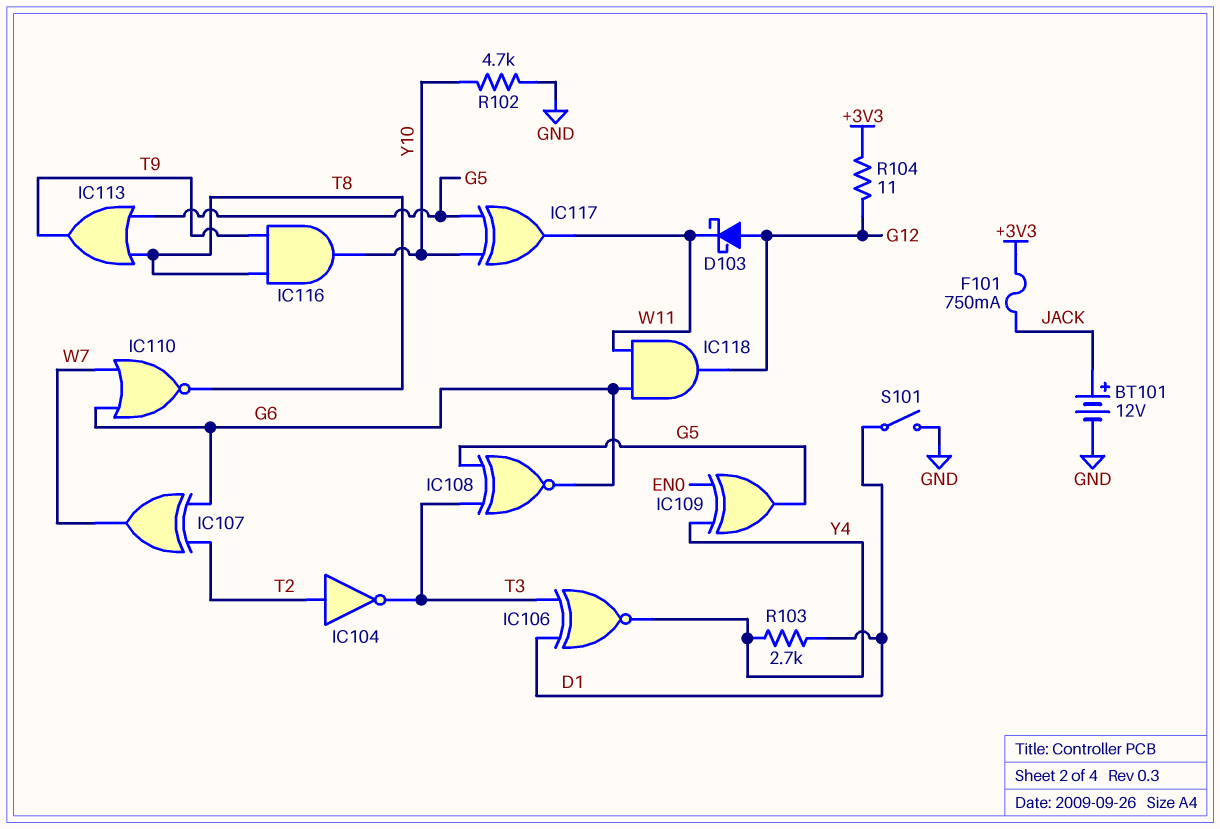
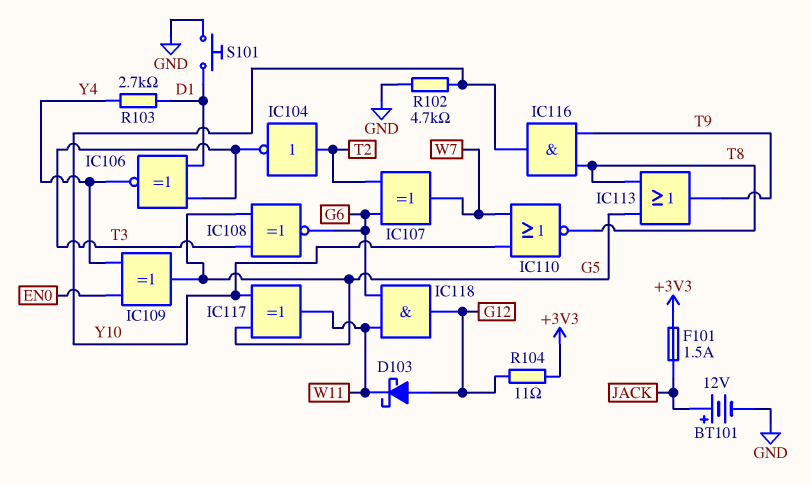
F101: 750mA (+3V3, JACK) -> 1.5A (+3V3, JACK)
IC110: NOR (in G6, in W7, out T8) -> NOR (in W7, in Y10, out T8)
S101: switch (D1, GND) -> button (D1, GND)

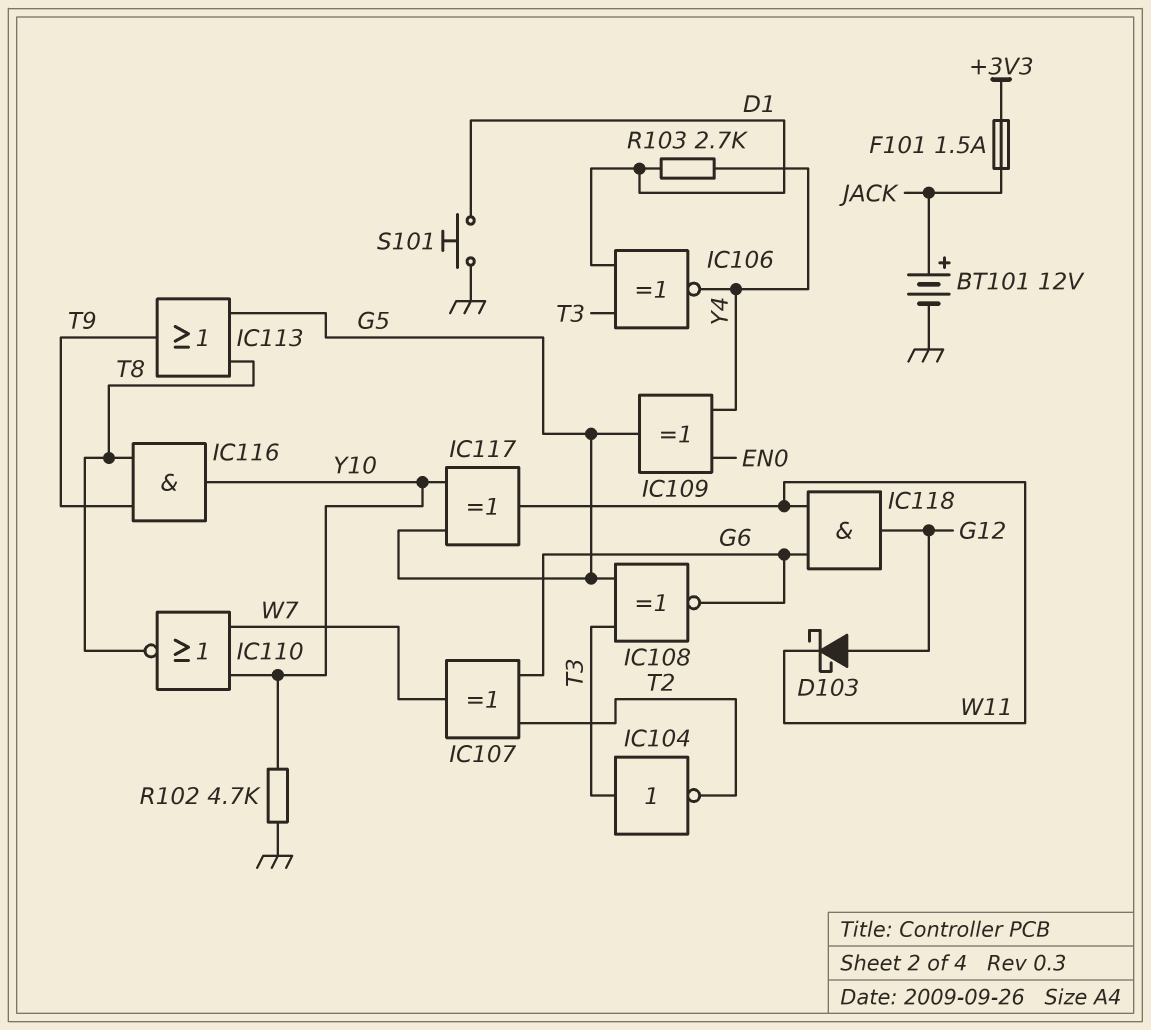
IC104: NOT (in T2, out T3) -> NOT (in T3, out T2)
R104: 11 (+3V3, G12) -> none

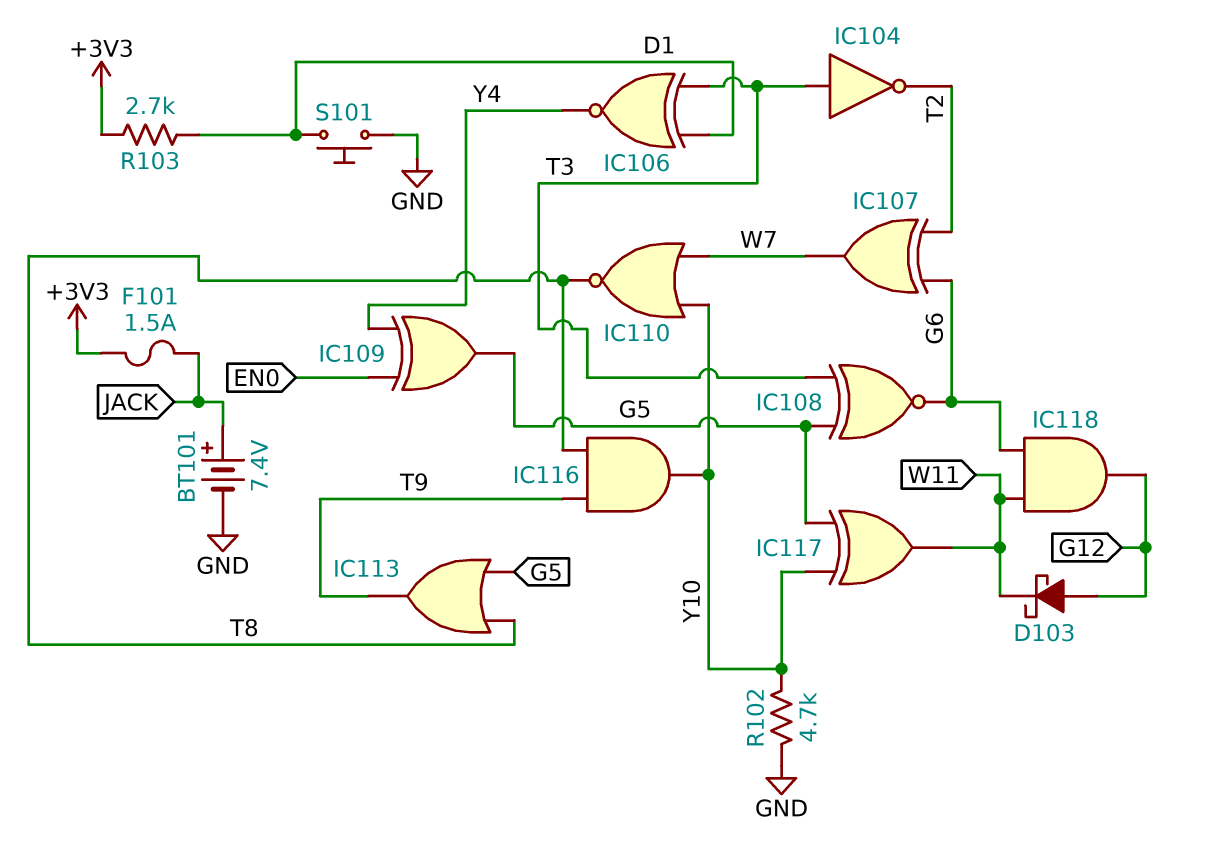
BT101: 12V (plus JACK, minus GND) -> 7.4V (plus JACK, minus GND)
R103: 2.7k (D1, Y4) -> 2.7k (+3V3, D1)

